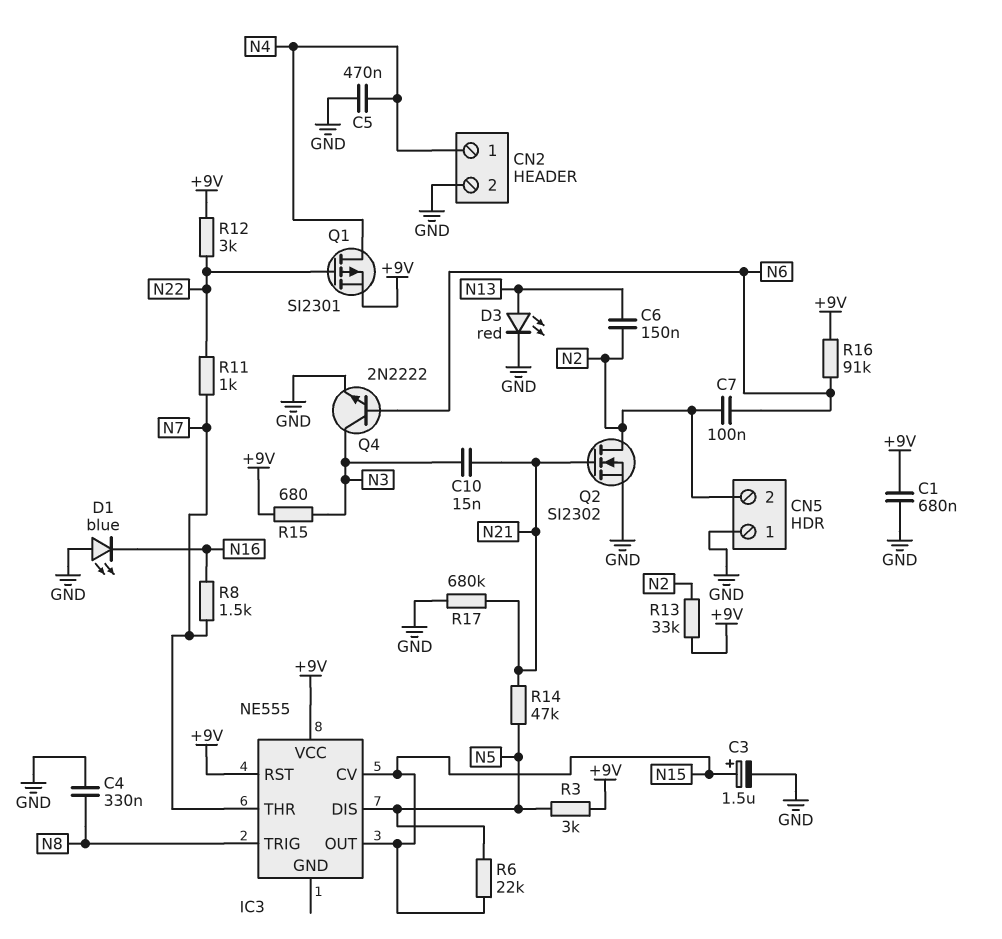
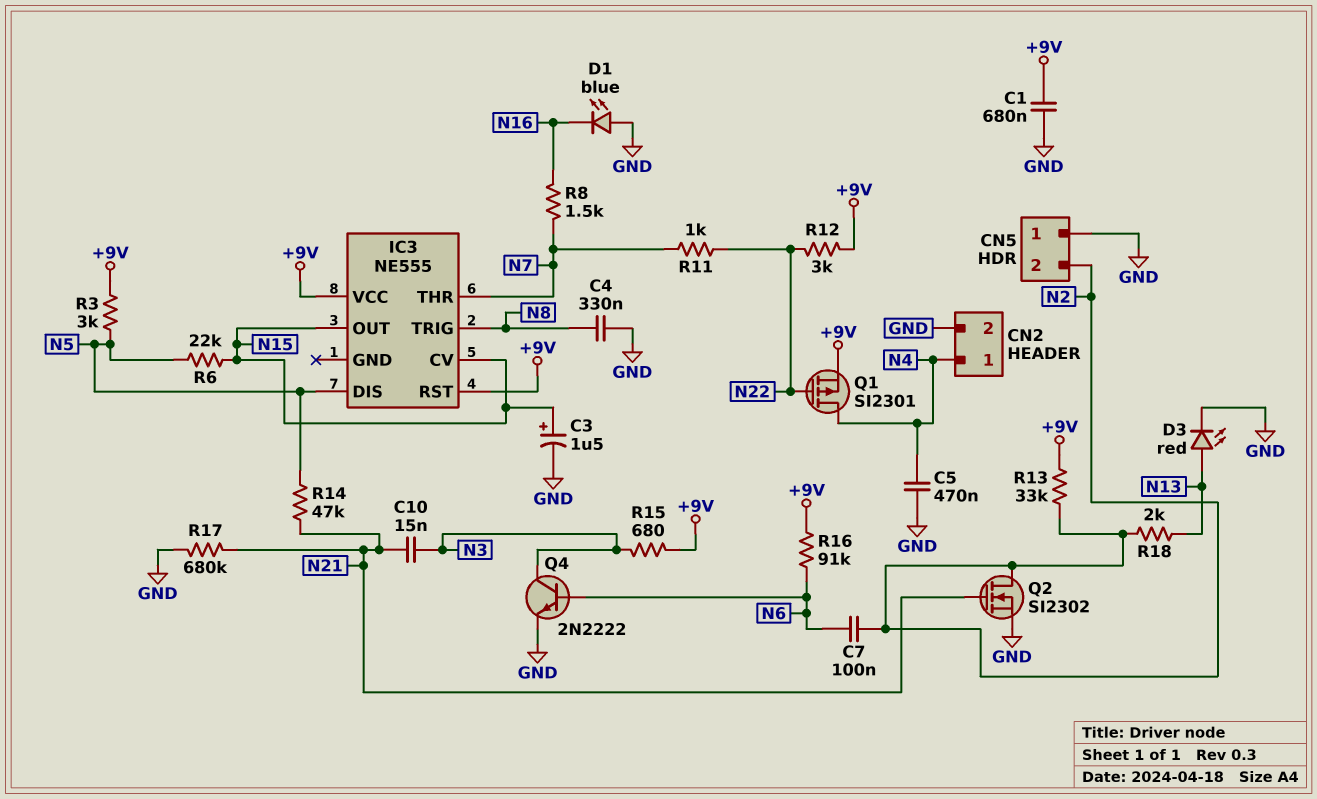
C6: 150nF (N2, N13) -> none
R18: none -> 2k (N2, N13)

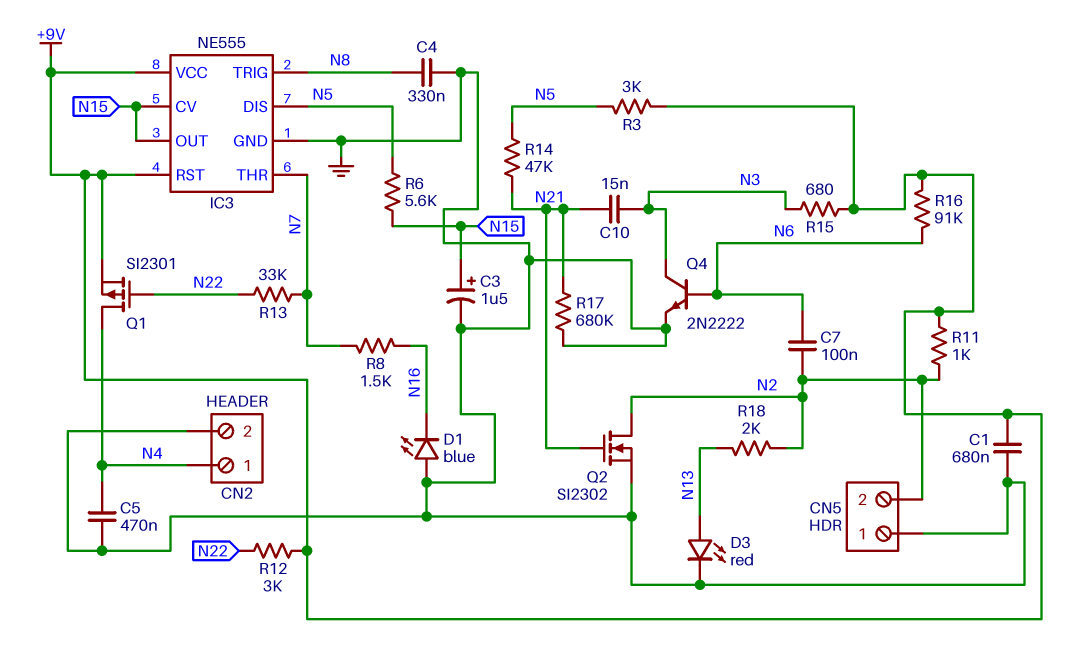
IC3 pin GND: none -> GND
R6: 22k (N5, N15) -> 5.6k (N5, N15)
R11: 1k (N7, N22) -> 1k (+9V, N2)
R13: 33k (+9V, N2) -> 33k (N7, N22)

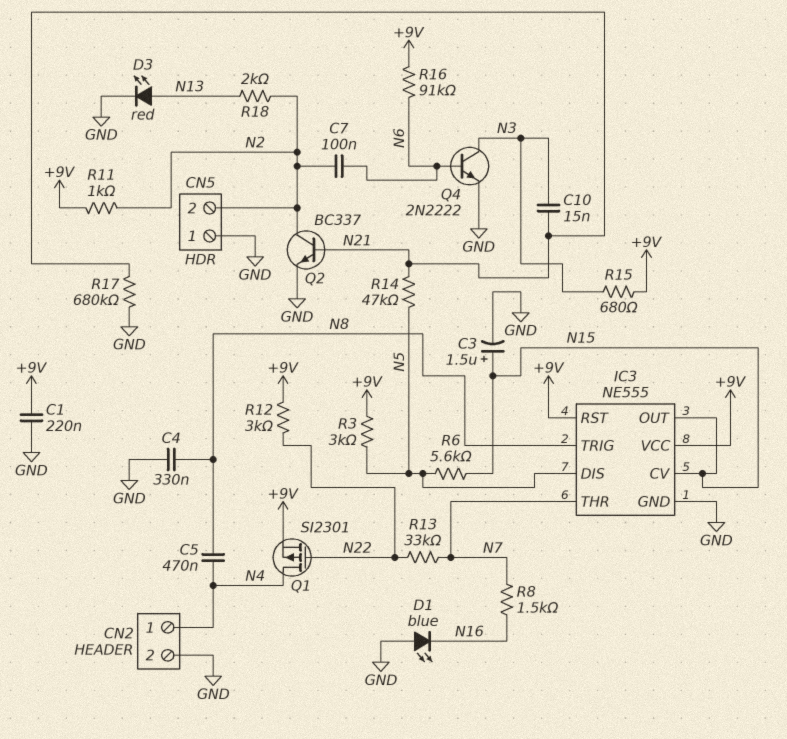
C1: 680nF (+9V, GND) -> 220nF (+9V, GND)
C5: 470nF (GND, N4) -> 470nF (N4, N8)
Q2: NMOS SI2302 (G N21, D N2, S GND) -> NPN BC337 (B N21, C N2, E GND)

